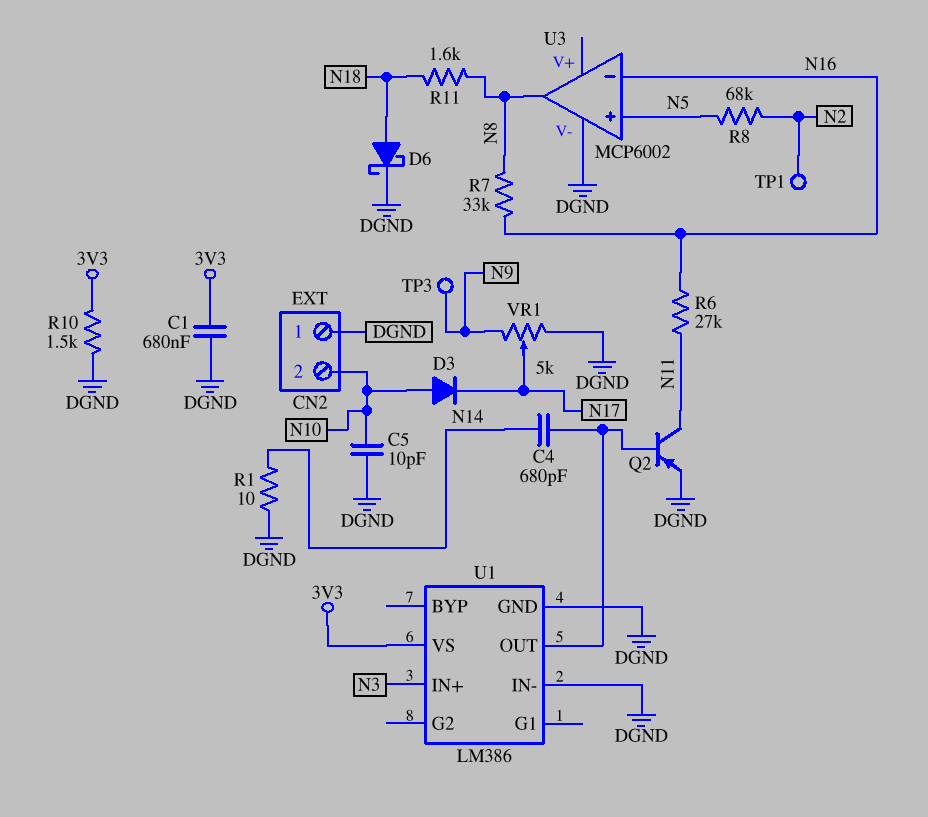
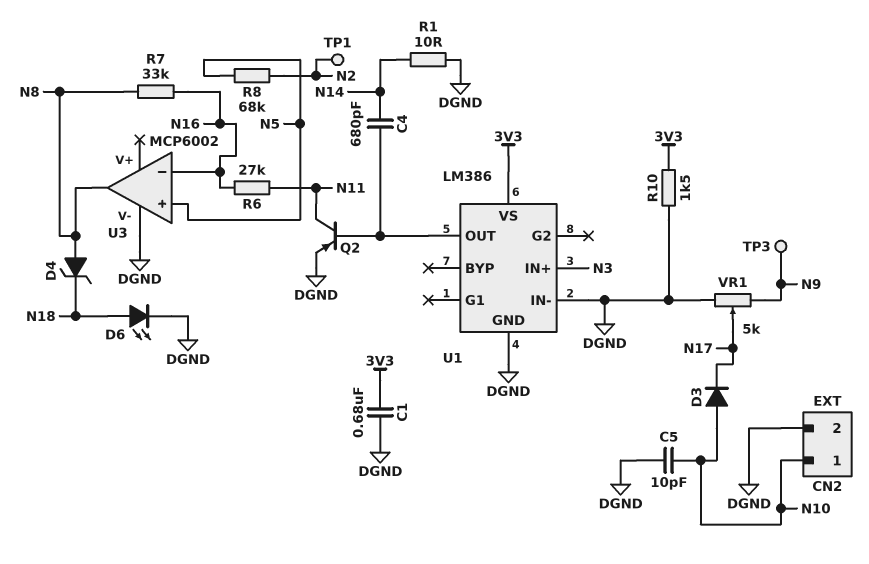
CN2 pin 1: DGND -> N10
CN2 pin 2: N10 -> DGND
D4: none -> zener (A N8, K N18)
D6: schottky (A N18, K DGND) -> LED (A N18, K DGND)
R11: 1.6k (N8, N18) -> none

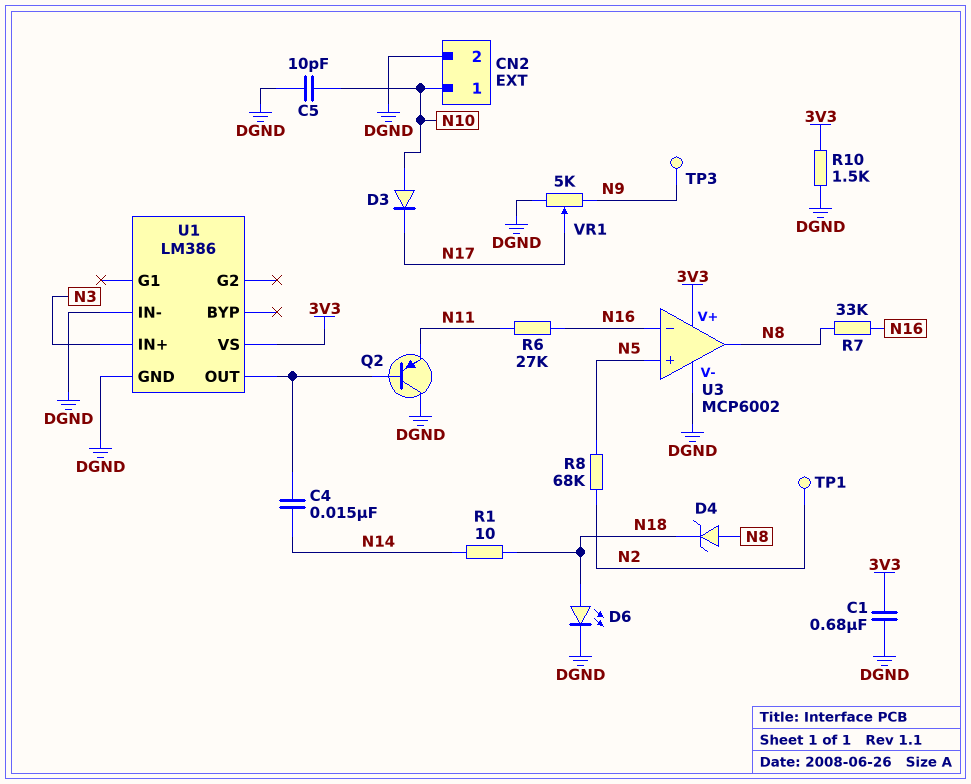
C4: 680pF (N14, U1/OUT) -> 15nF (N14, U1/OUT)
Q2: PNP (B U1/OUT, C N11, E DGND) -> PNP (B U1/OUT, C DGND, E N11)
R1: 10 (DGND, N14) -> 10 (N14, N18)
U3 pin V+: none -> 3V3

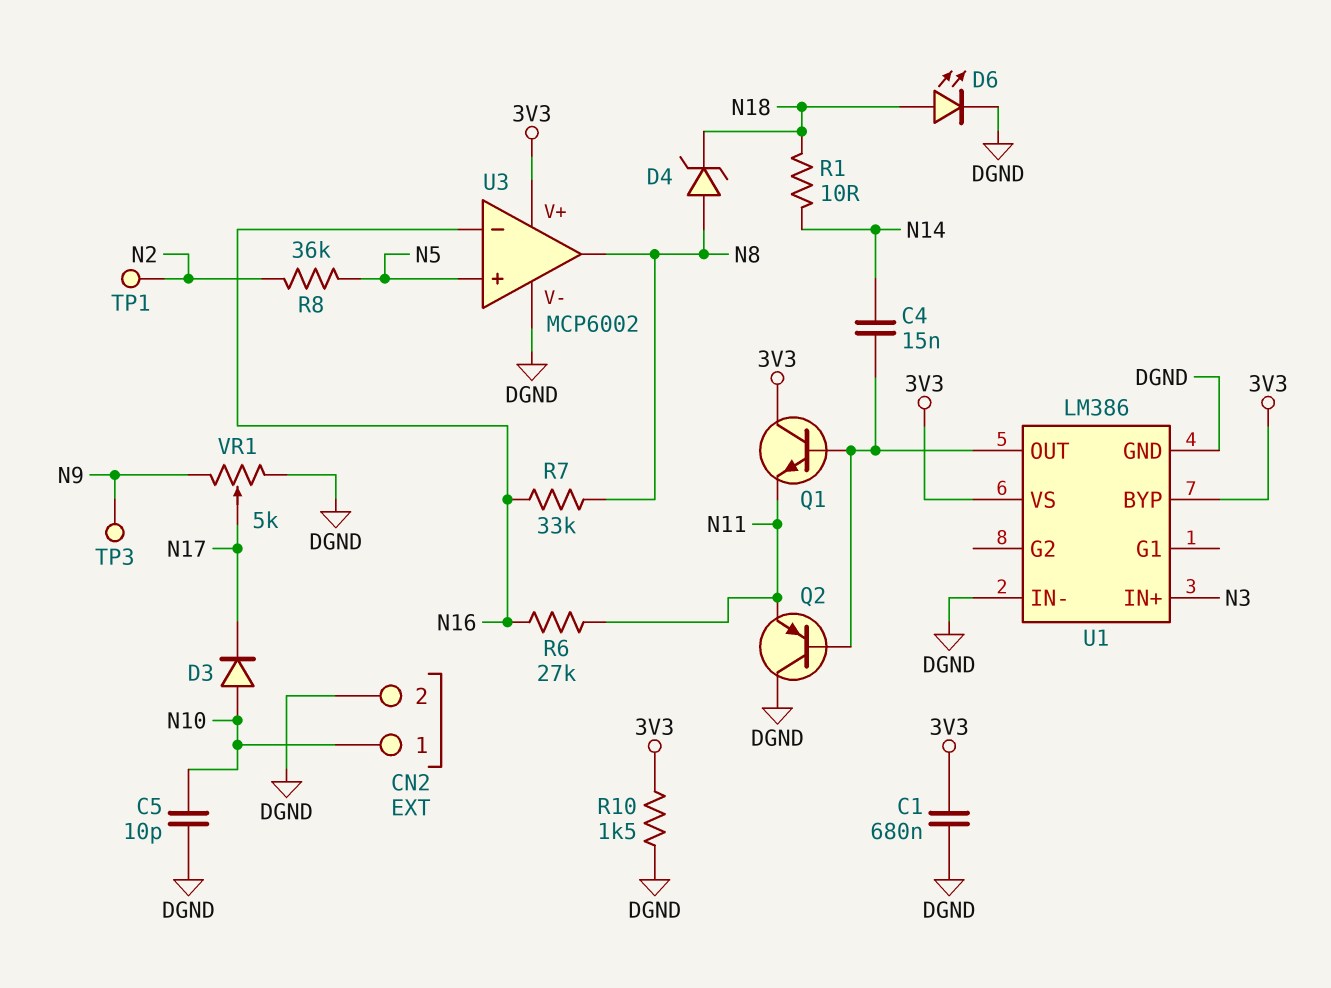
Q1: none -> NPN (B U1/OUT, C 3V3, E N11)
R8: 68k (N2, N5) -> 36k (N2, N5)
U1 pin BYP: none -> 3V3

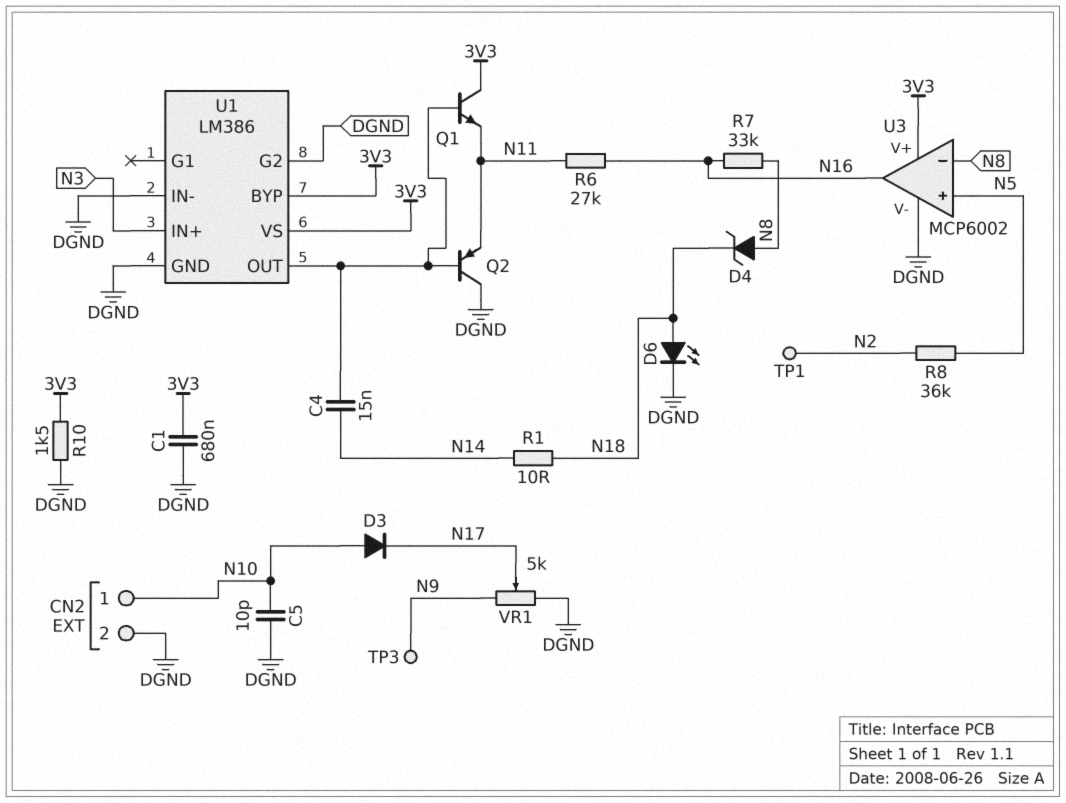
U1 pin G2: none -> DGND
U3 pin in-: N16 -> N8
U3 pin out: N8 -> N16

